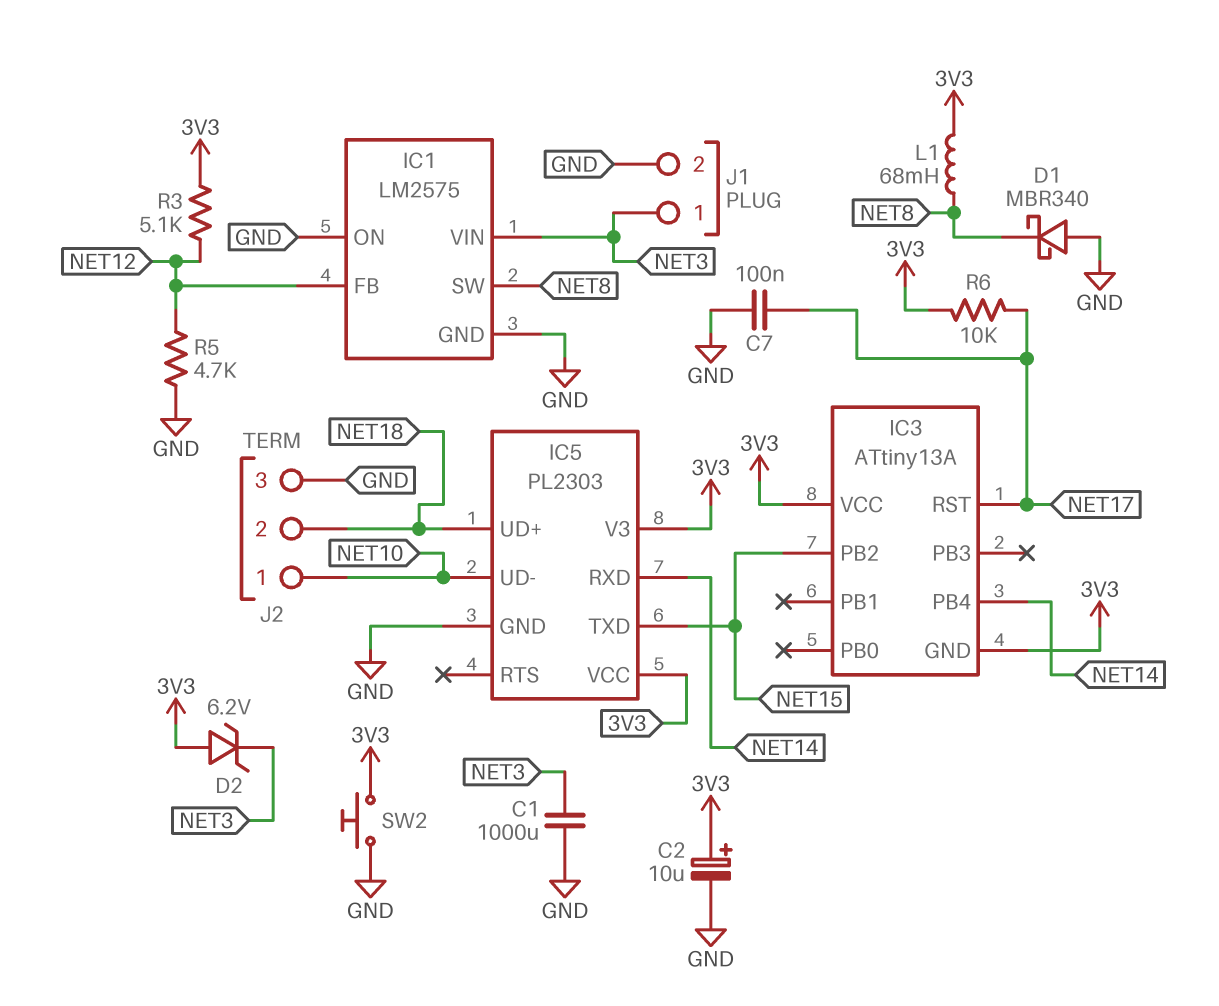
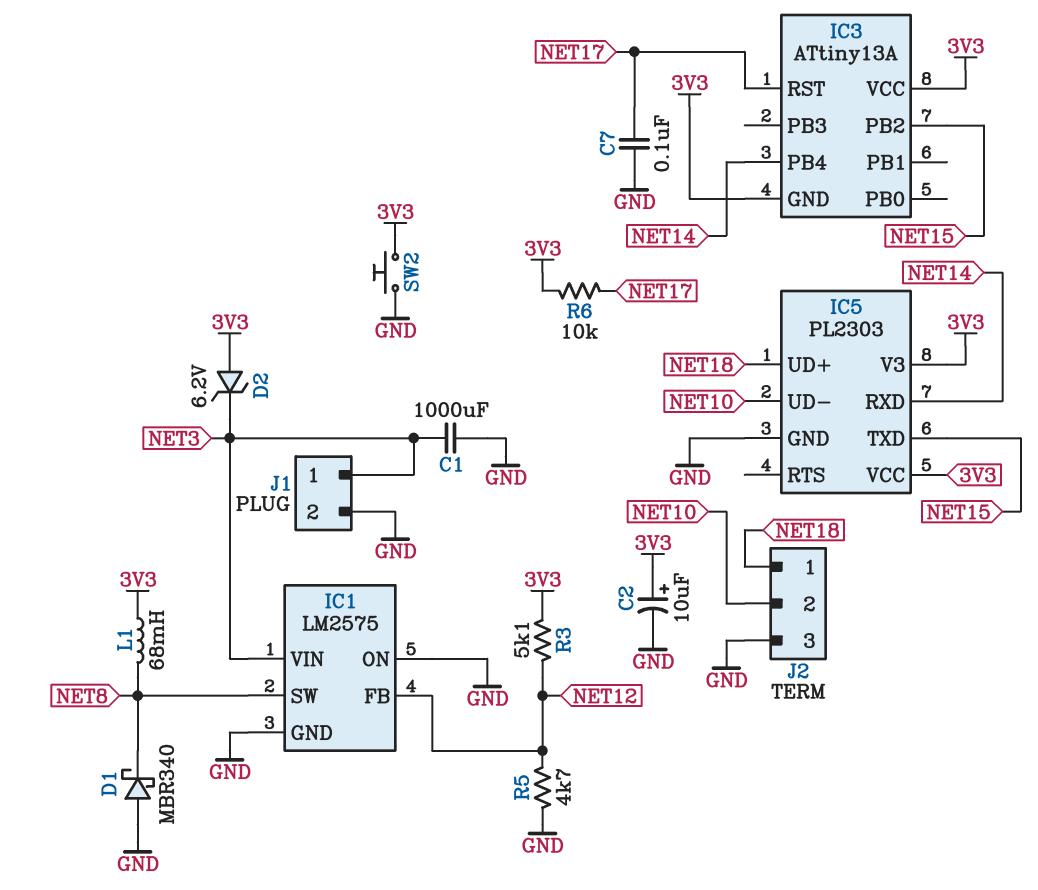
J2 pin 1: NET10 -> NET18
J2 pin 2: NET18 -> NET10

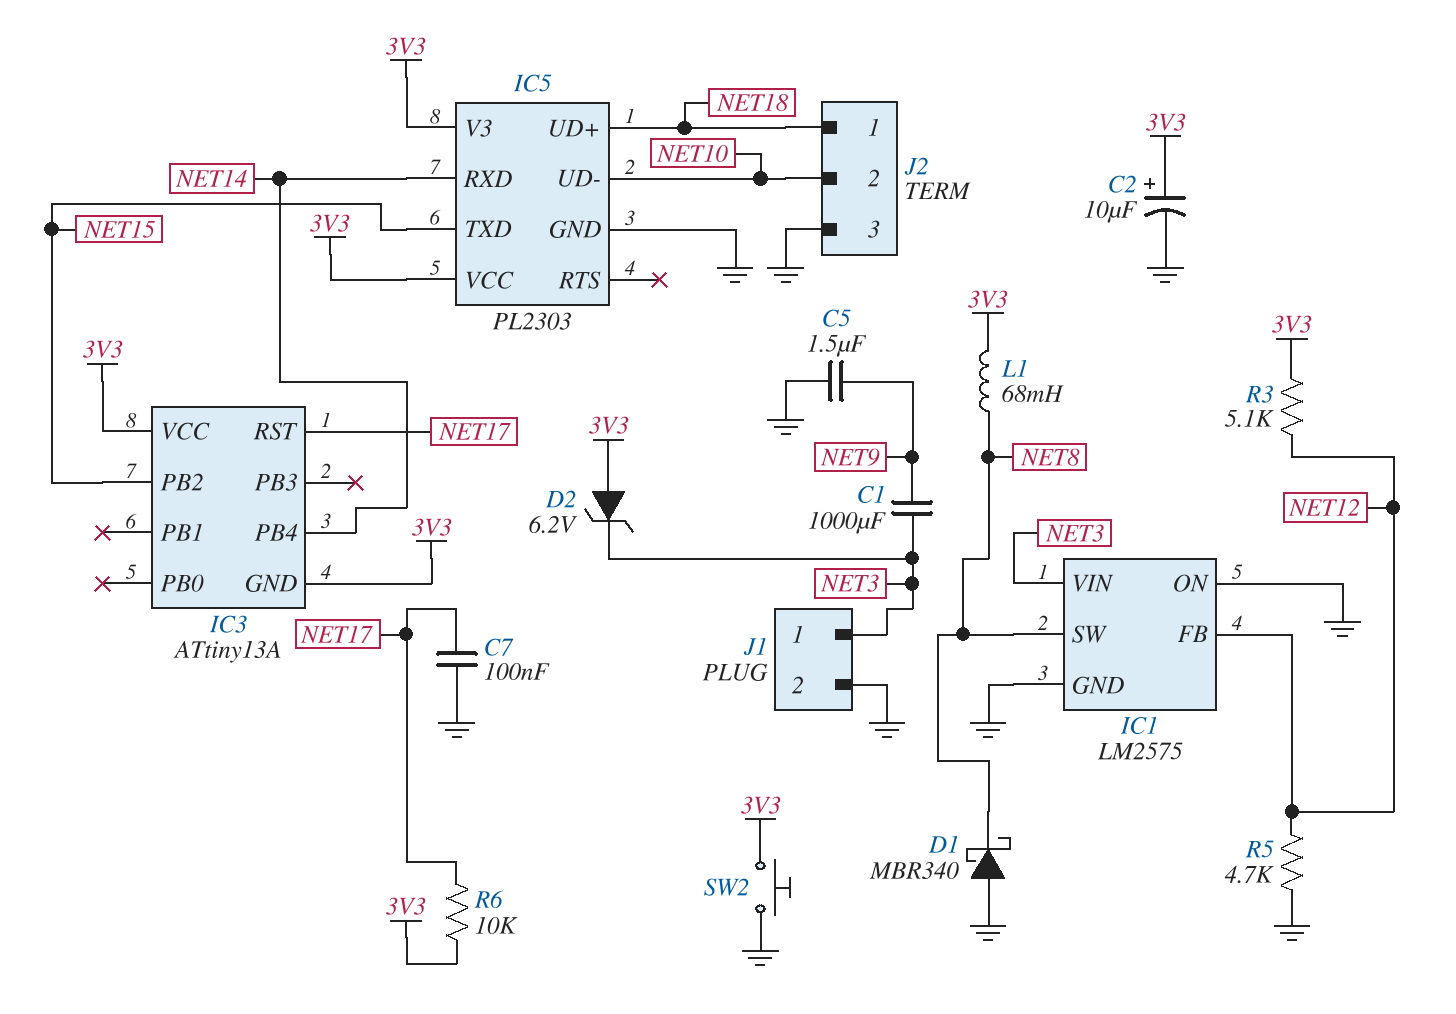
C1: 1000uF (GND, NET3) -> 1000uF (NET3, NET9)
C5: none -> 1.5uF (GND, NET9)

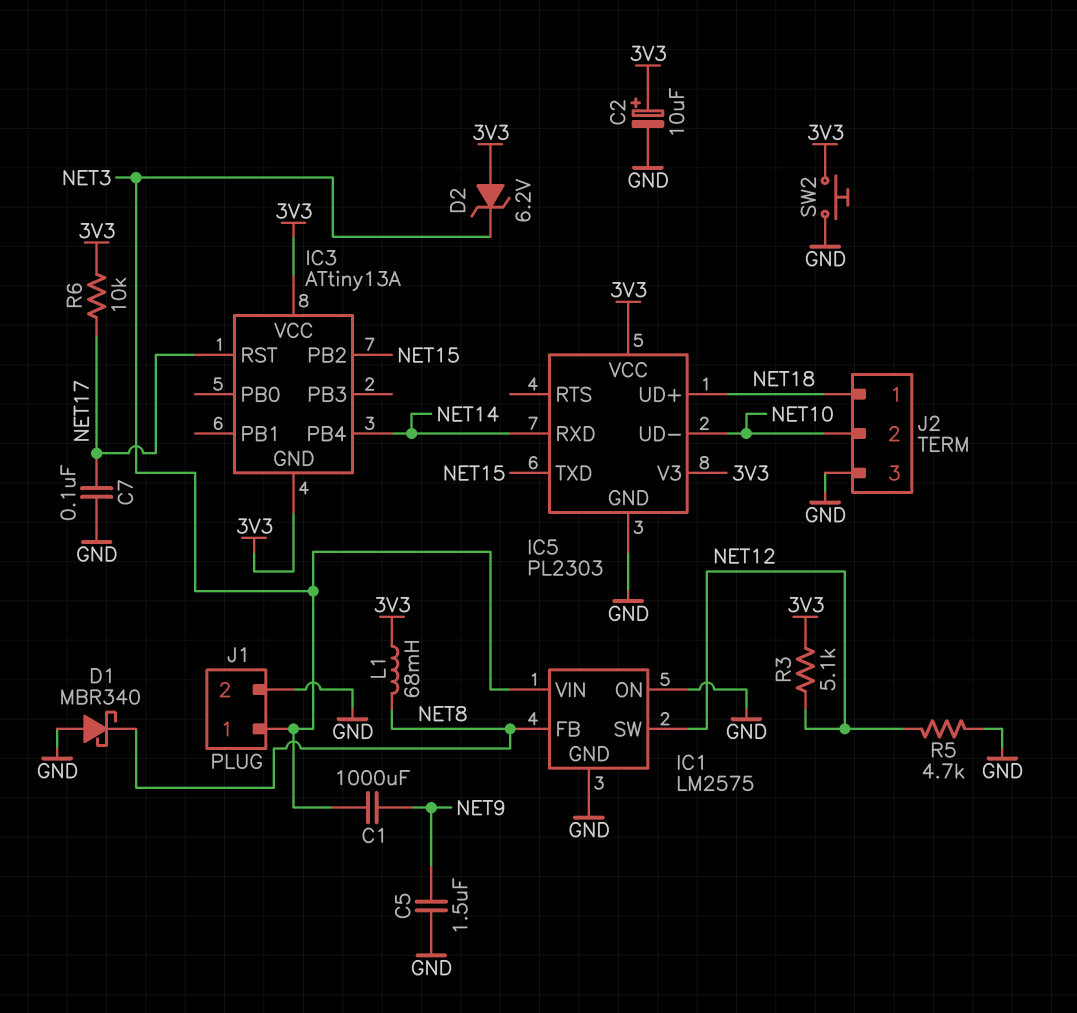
IC1 pin FB: NET12 -> NET8
IC1 pin SW: NET8 -> NET12

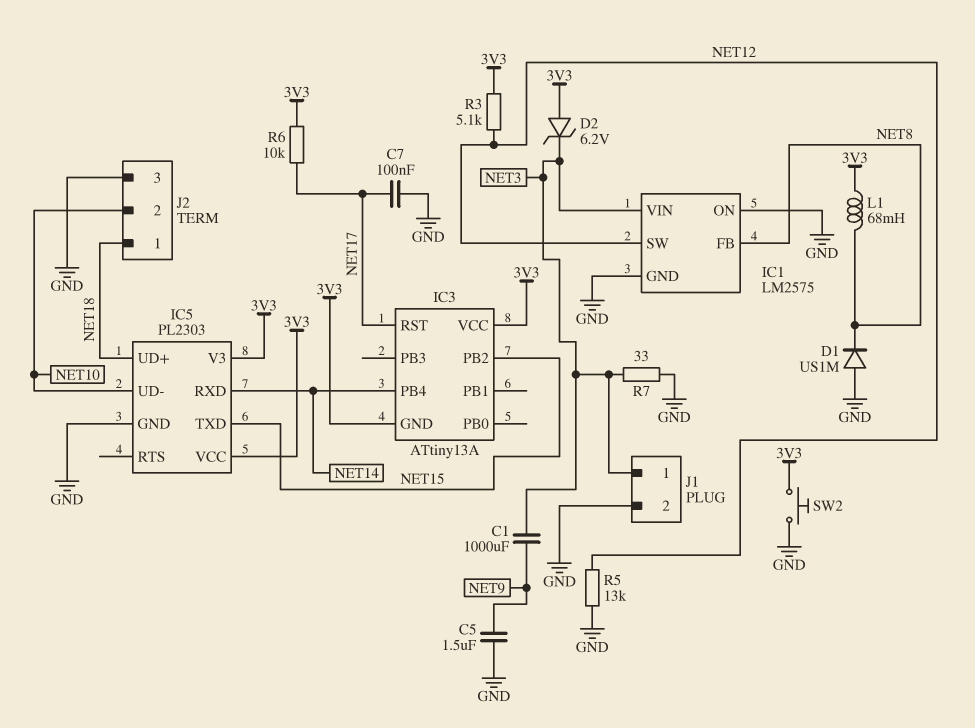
C2: 10uF (plus 3V3, minus GND) -> none
D1: schottky MBR340 (A GND, K NET8) -> diode US1M (A GND, K NET8)
R5: 4.7k (GND, NET12) -> 13k (GND, NET12)
R7: none -> 33 (GND, NET3)

